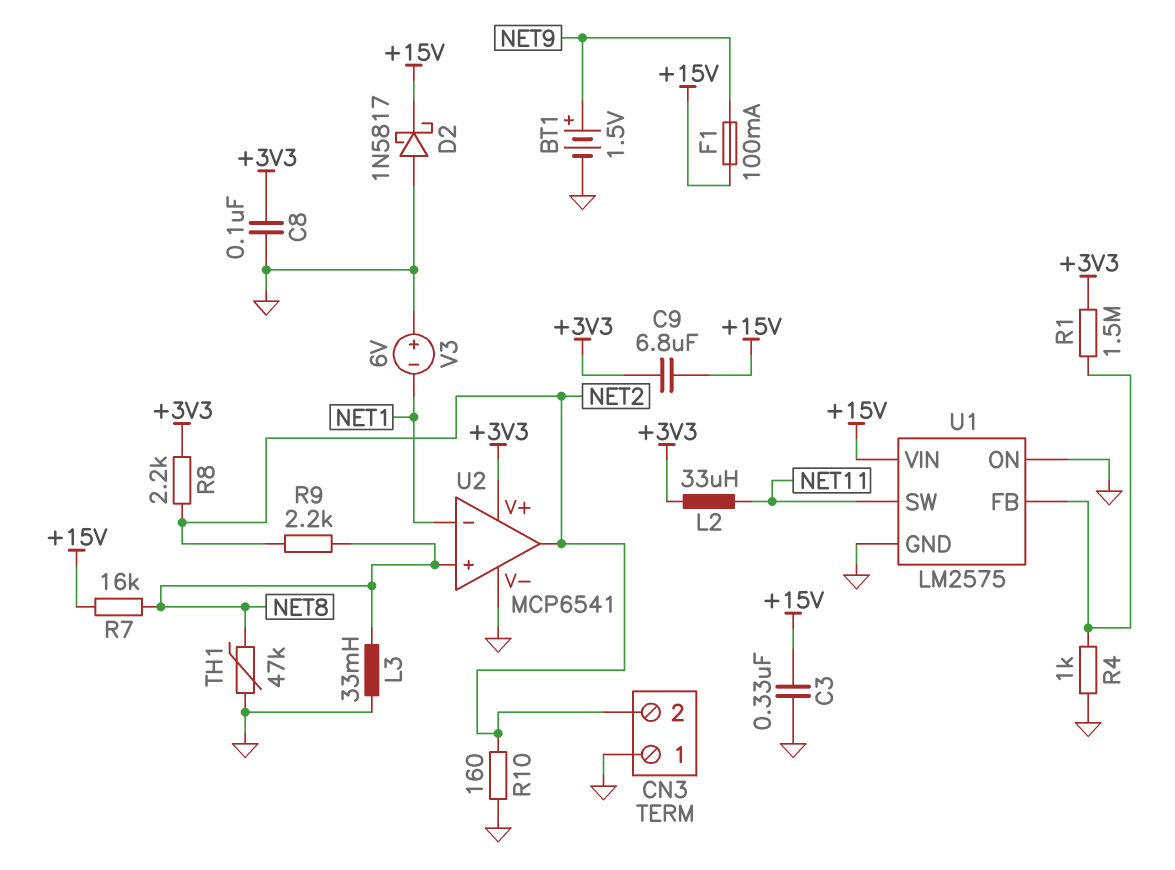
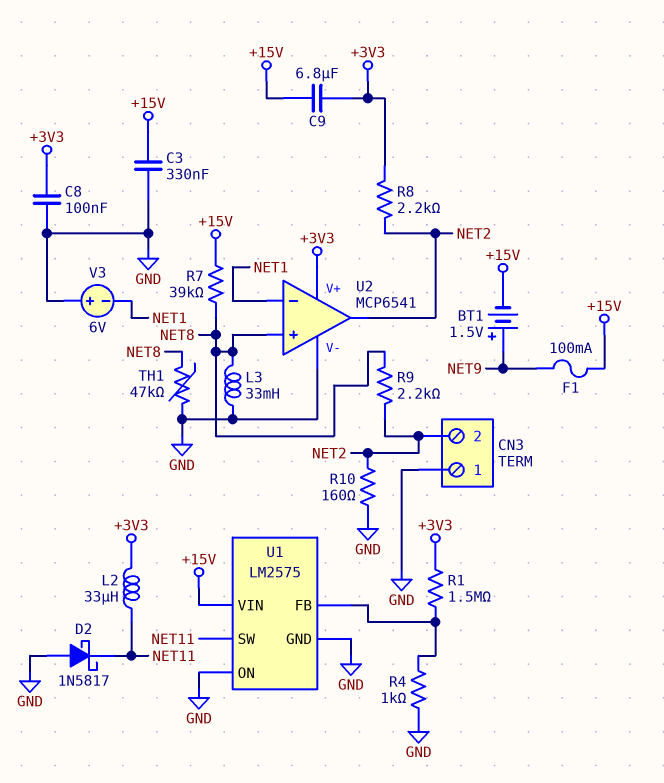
BT1: 1.5V (plus NET9, minus GND) -> 1.5V (plus NET9, minus +15V)
D2: schottky 1N5817 (A GND, K +15V) -> schottky 1N5817 (A GND, K NET11)
R7: 16k (+15V, NET8) -> 39k (+15V, NET8)

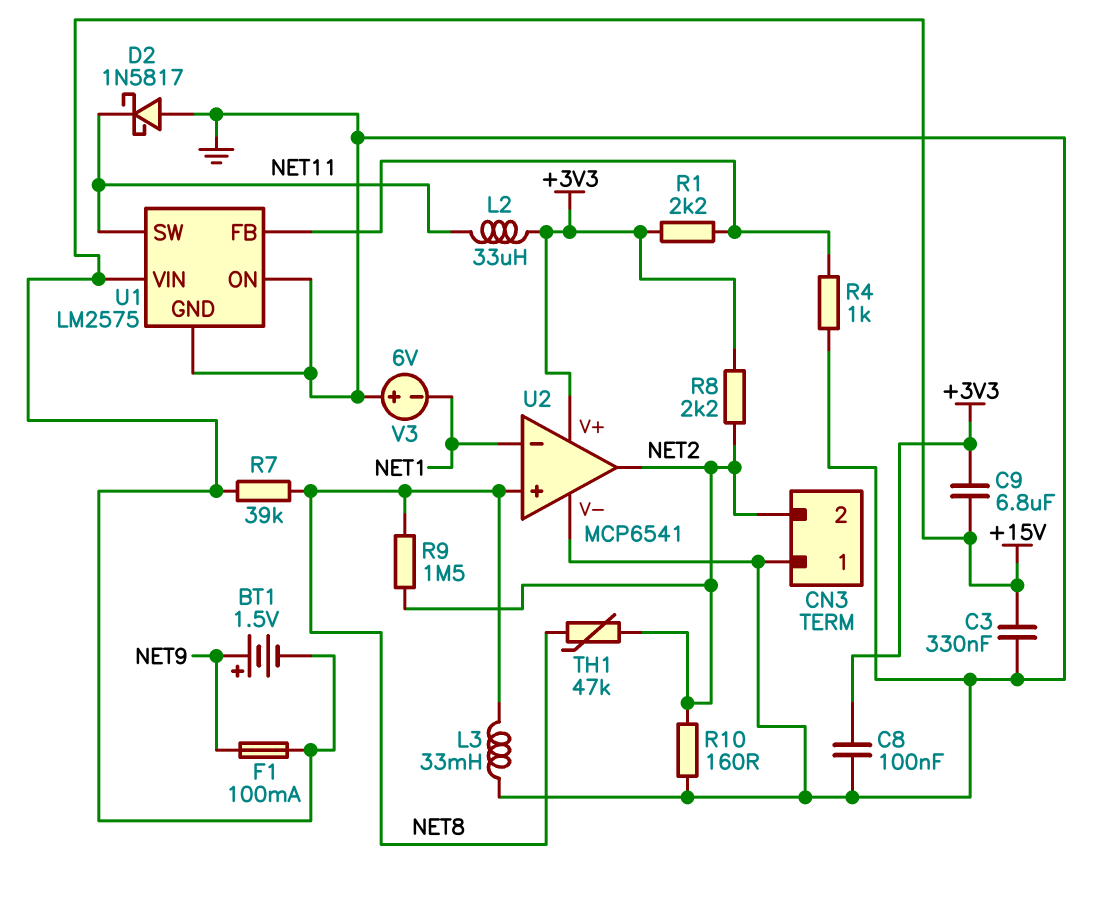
R1: 1.5M (+3V3, U1/FB) -> 2.2k (+3V3, U1/FB)
R9: 2.2k (NET2, NET8) -> 1.5M (NET2, NET8)
TH1: 47k (GND, NET8) -> 47k (NET2, NET8)

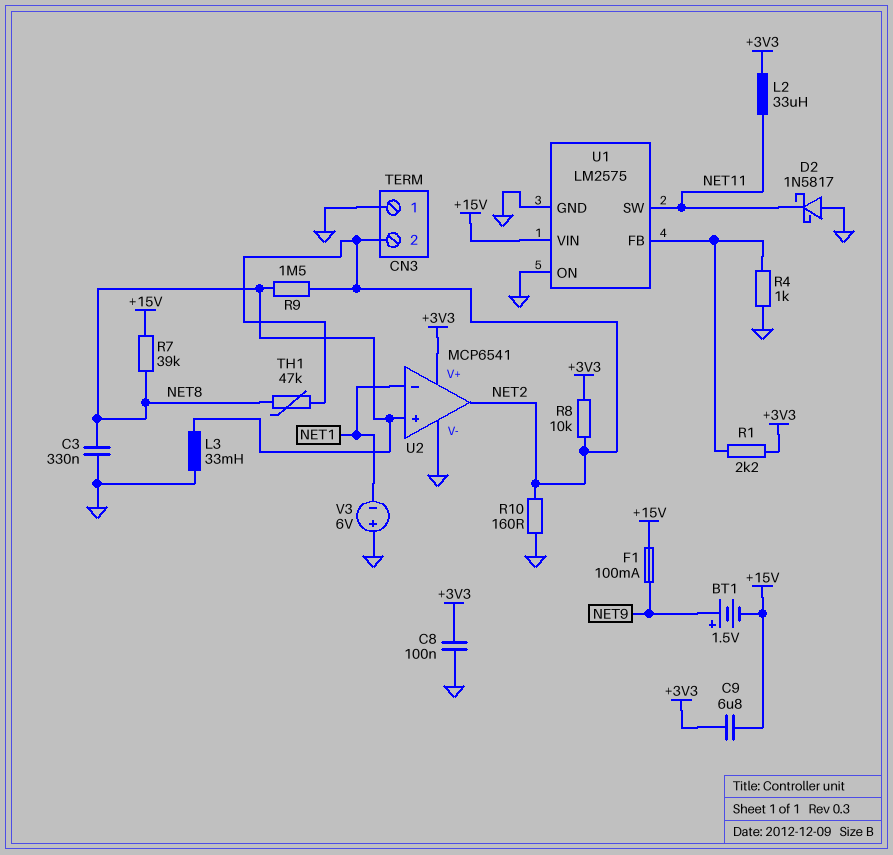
C3: 330nF (+15V, GND) -> 330nF (GND, NET8)
R8: 2.2k (+3V3, NET2) -> 10k (+3V3, NET2)

